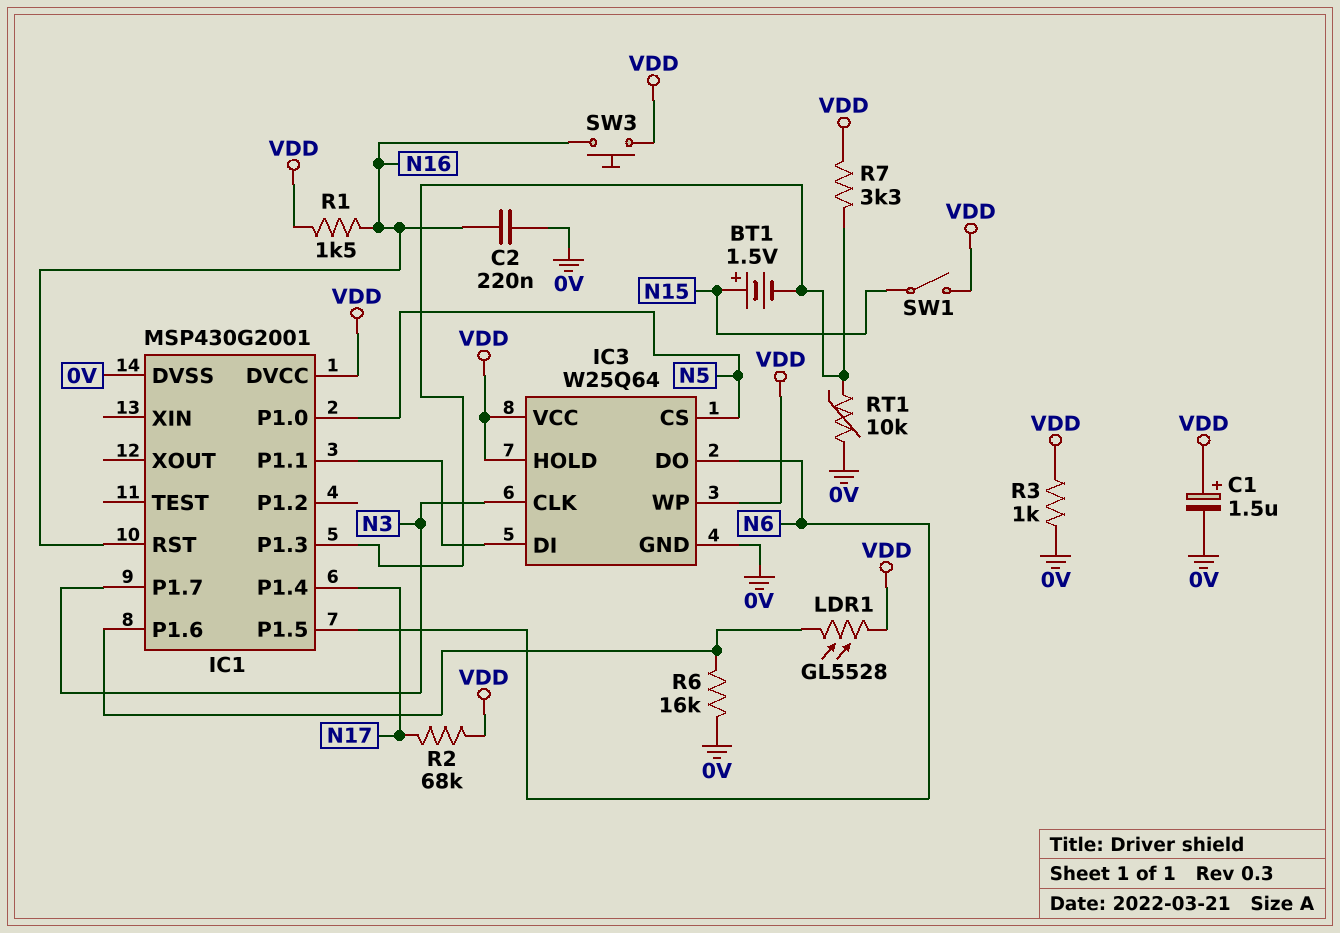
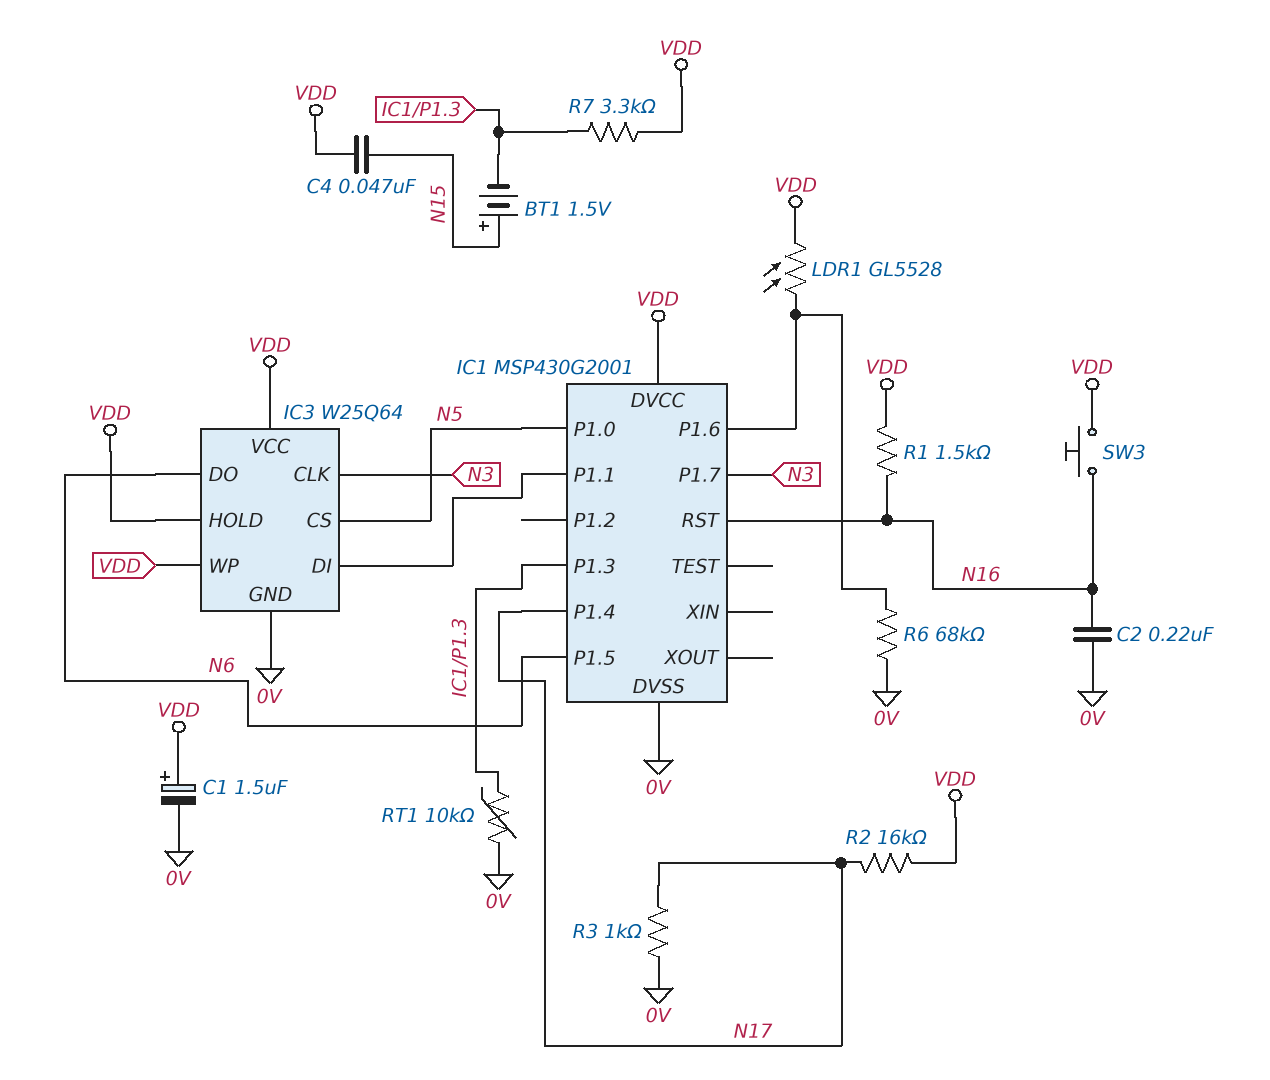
C4: none -> 47nF (N15, VDD)
R2: 68k (N17, VDD) -> 16k (N17, VDD)
R3: 1k (0V, VDD) -> 1k (0V, N17)
R6: 16k (0V, IC1/P1.6) -> 68k (0V, IC1/P1.6)
SW1: switch (N15, VDD) -> none

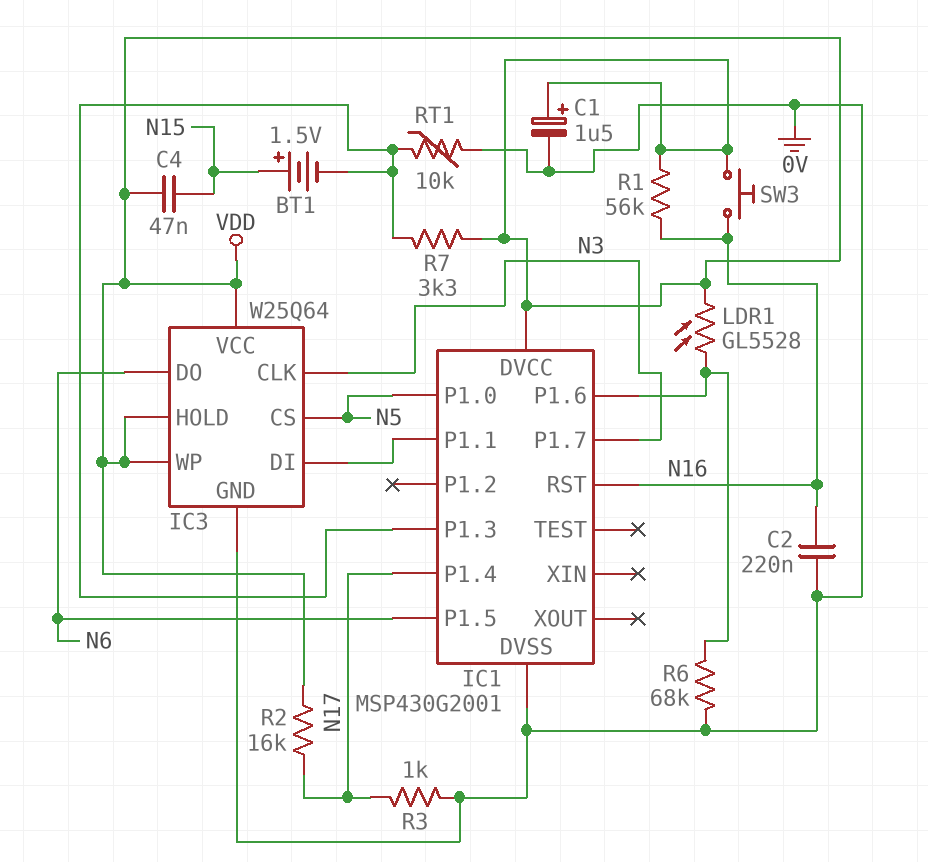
R1: 1.5k (N16, VDD) -> 56k (N16, VDD)

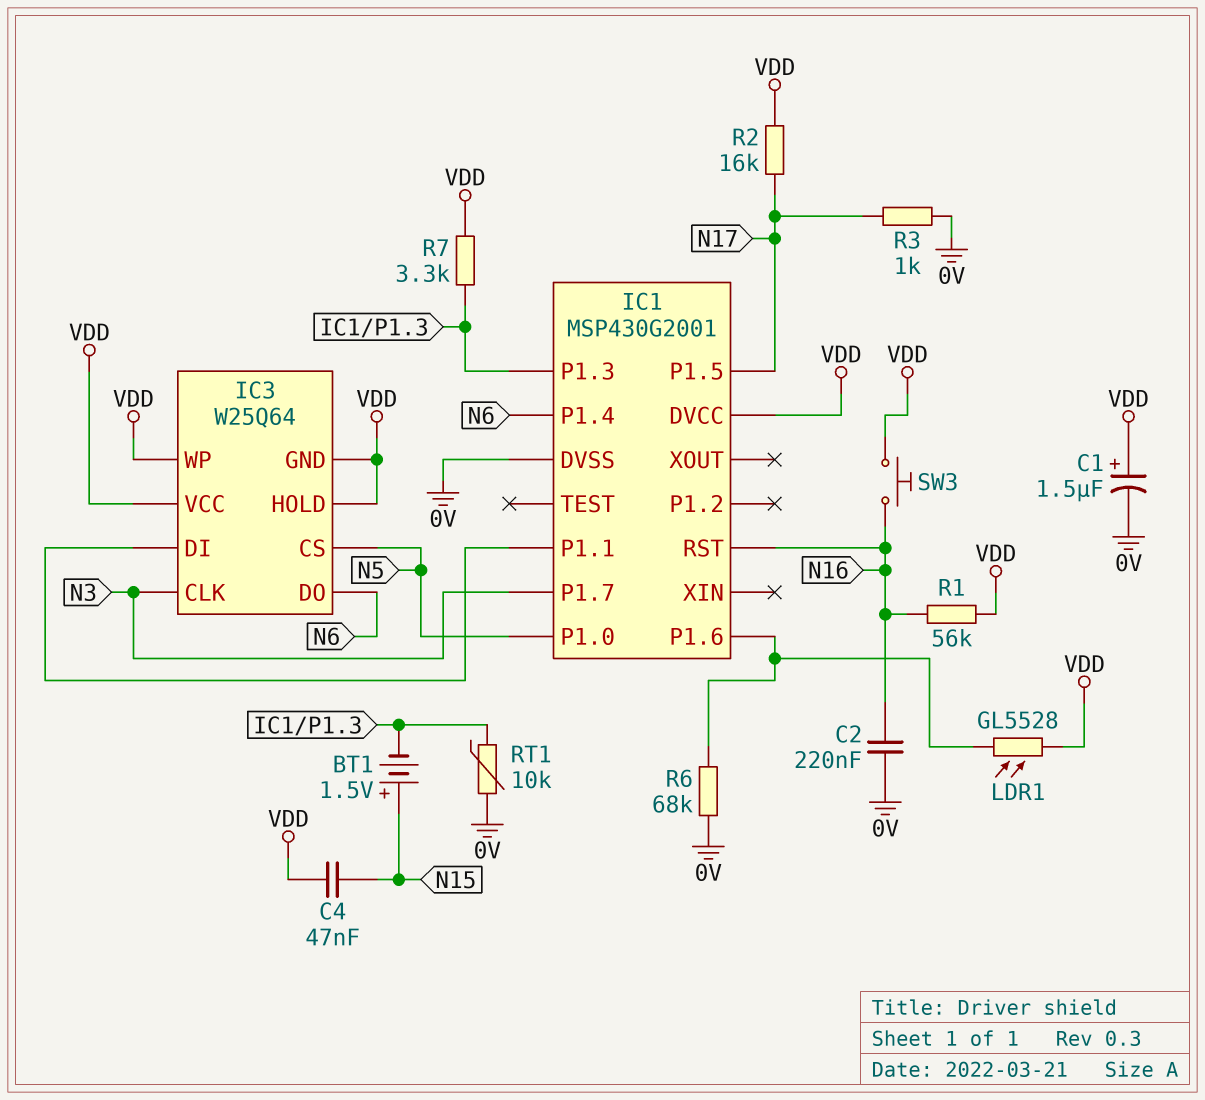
IC1 pin P1.4: N17 -> N6
IC1 pin P1.5: N6 -> N17
IC3 pin GND: 0V -> VDD

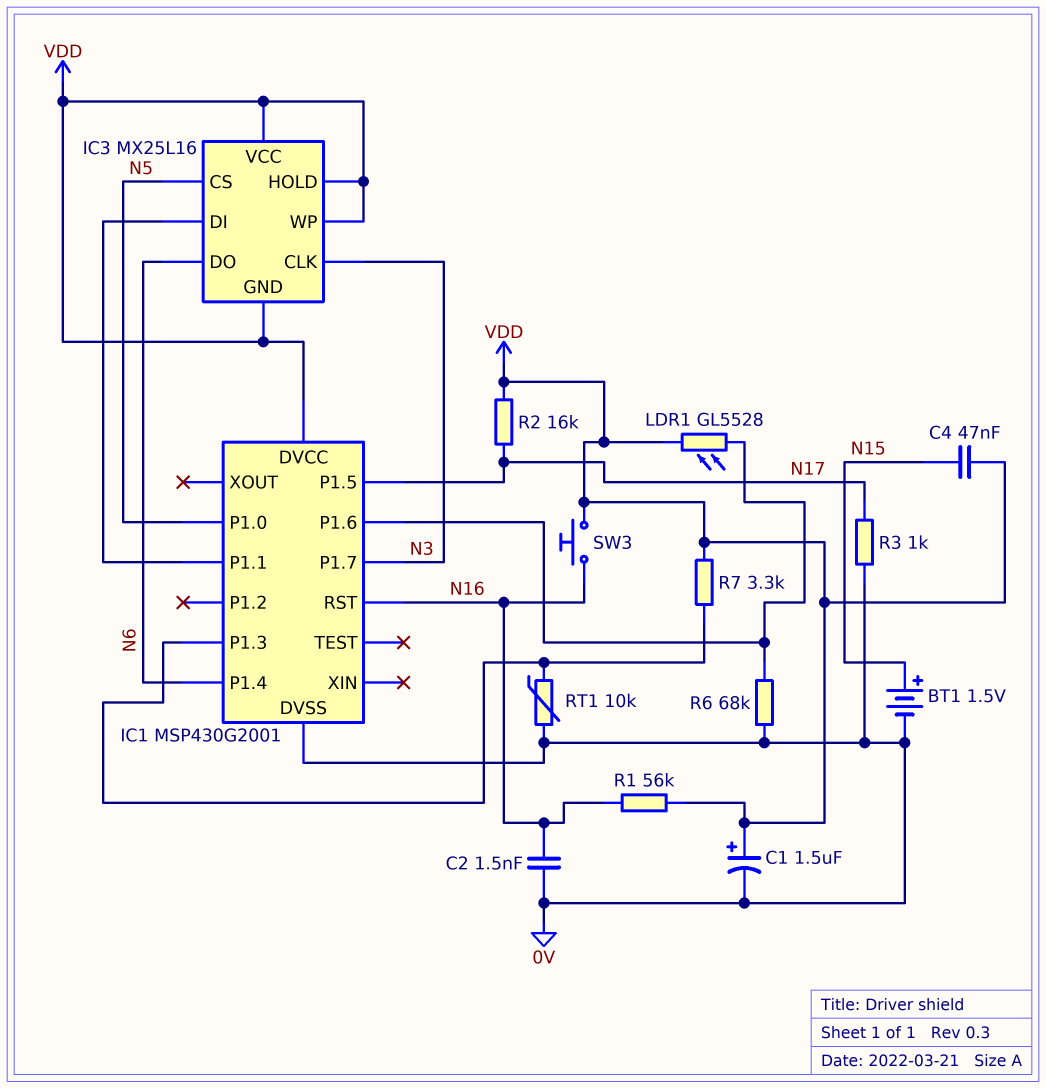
BT1: 1.5V (plus N15, minus IC1/P1.3) -> 1.5V (plus N15, minus 0V)
C2: 220nF (0V, N16) -> 1.5nF (0V, N16)
IC3: W25Q64 -> MX25L16

